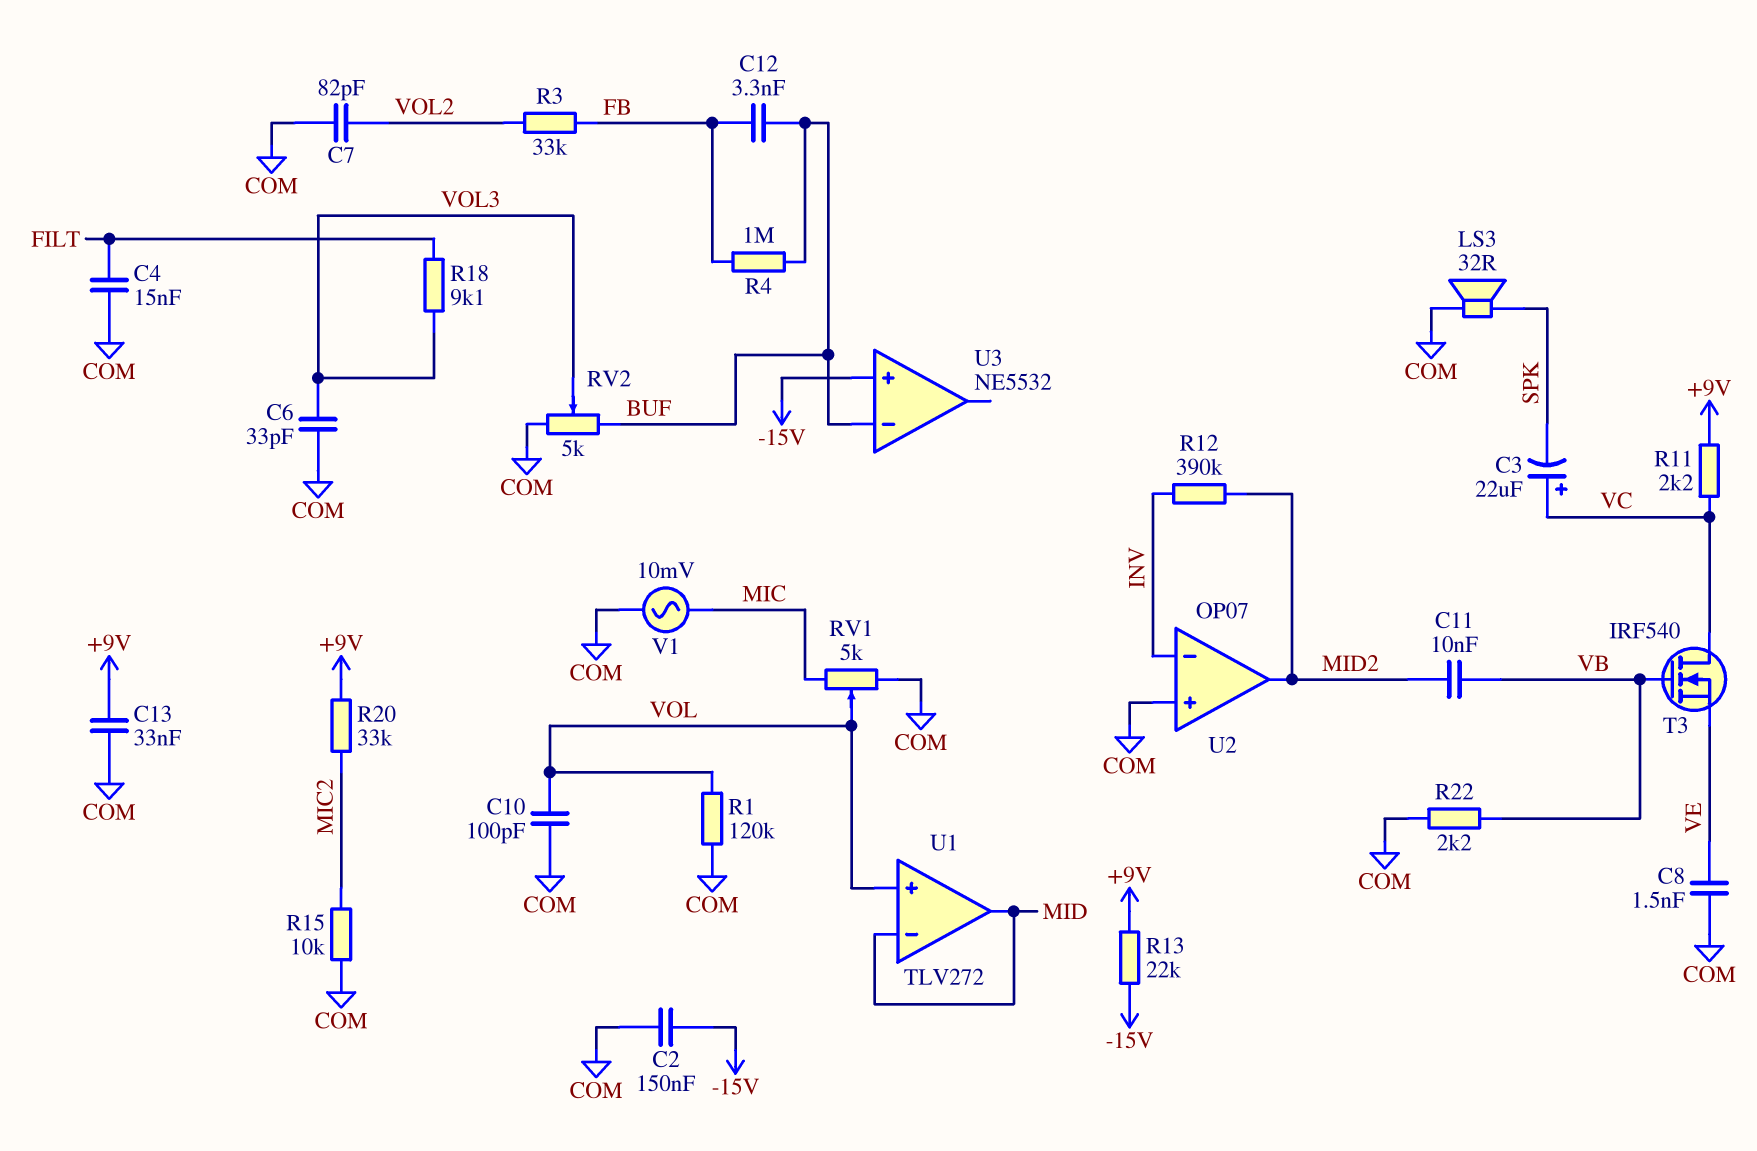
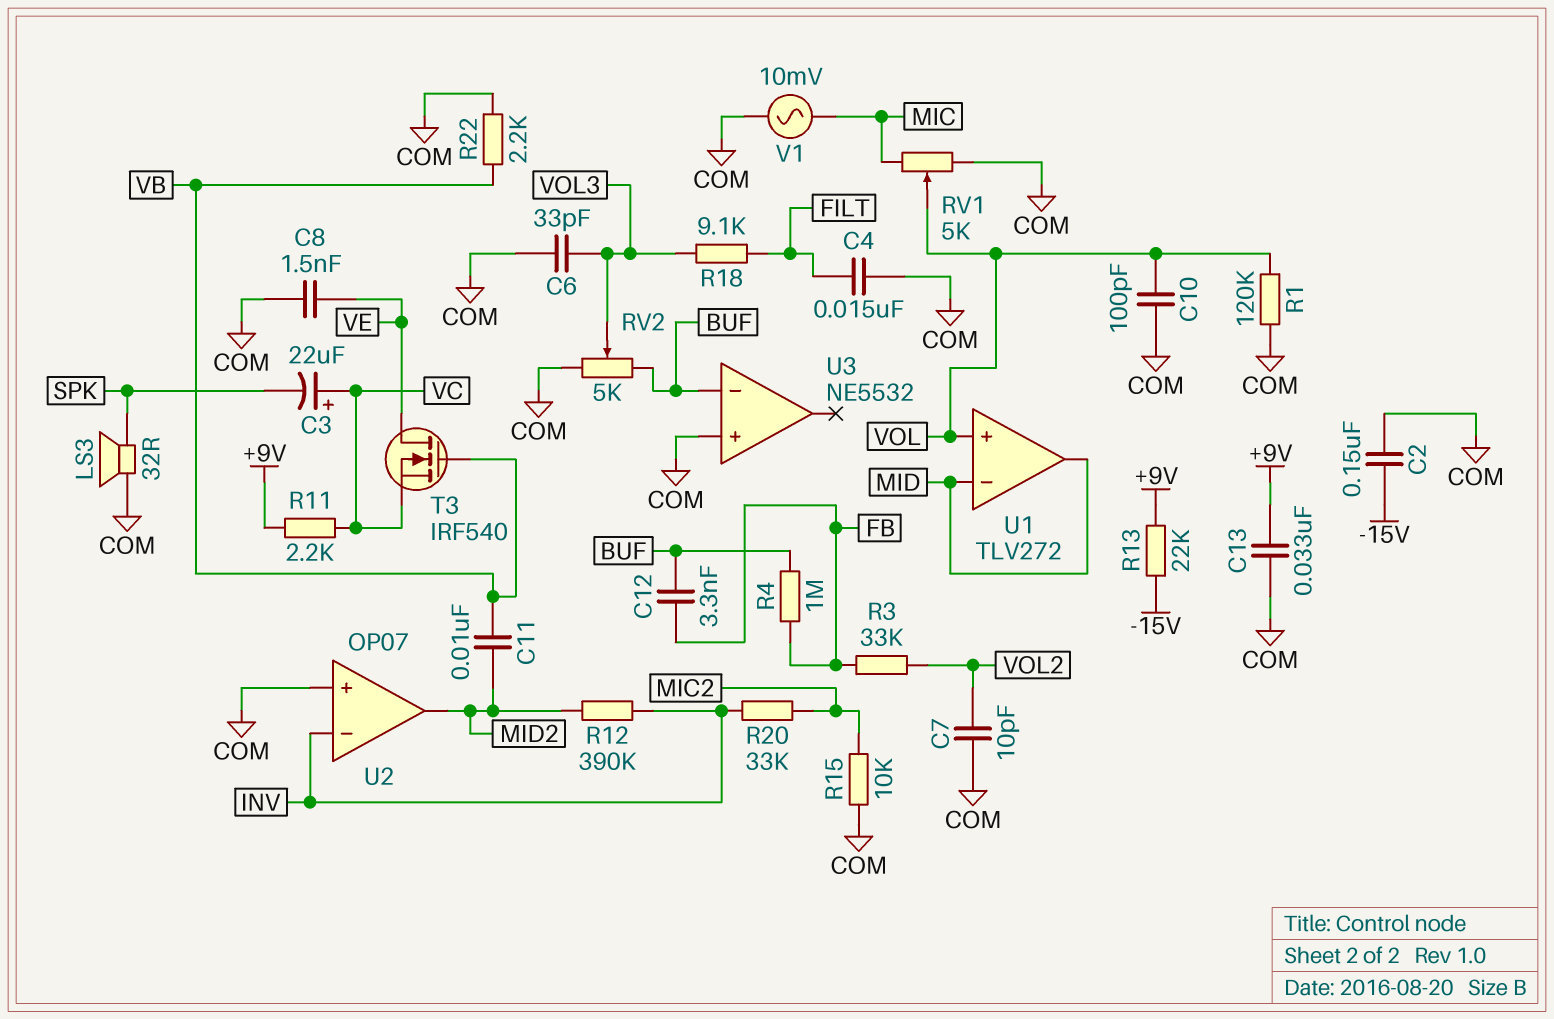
C7: 82pF (COM, VOL2) -> 10pF (COM, VOL2)
R20: 33k (+9V, MIC2) -> 33k (INV, MIC2)
T3: NMOS IRF540 (G VB, D VC, S VE) -> NMOS IRF540 (G VB, D VE, S VC)
U3 pin in+: -15V -> COM

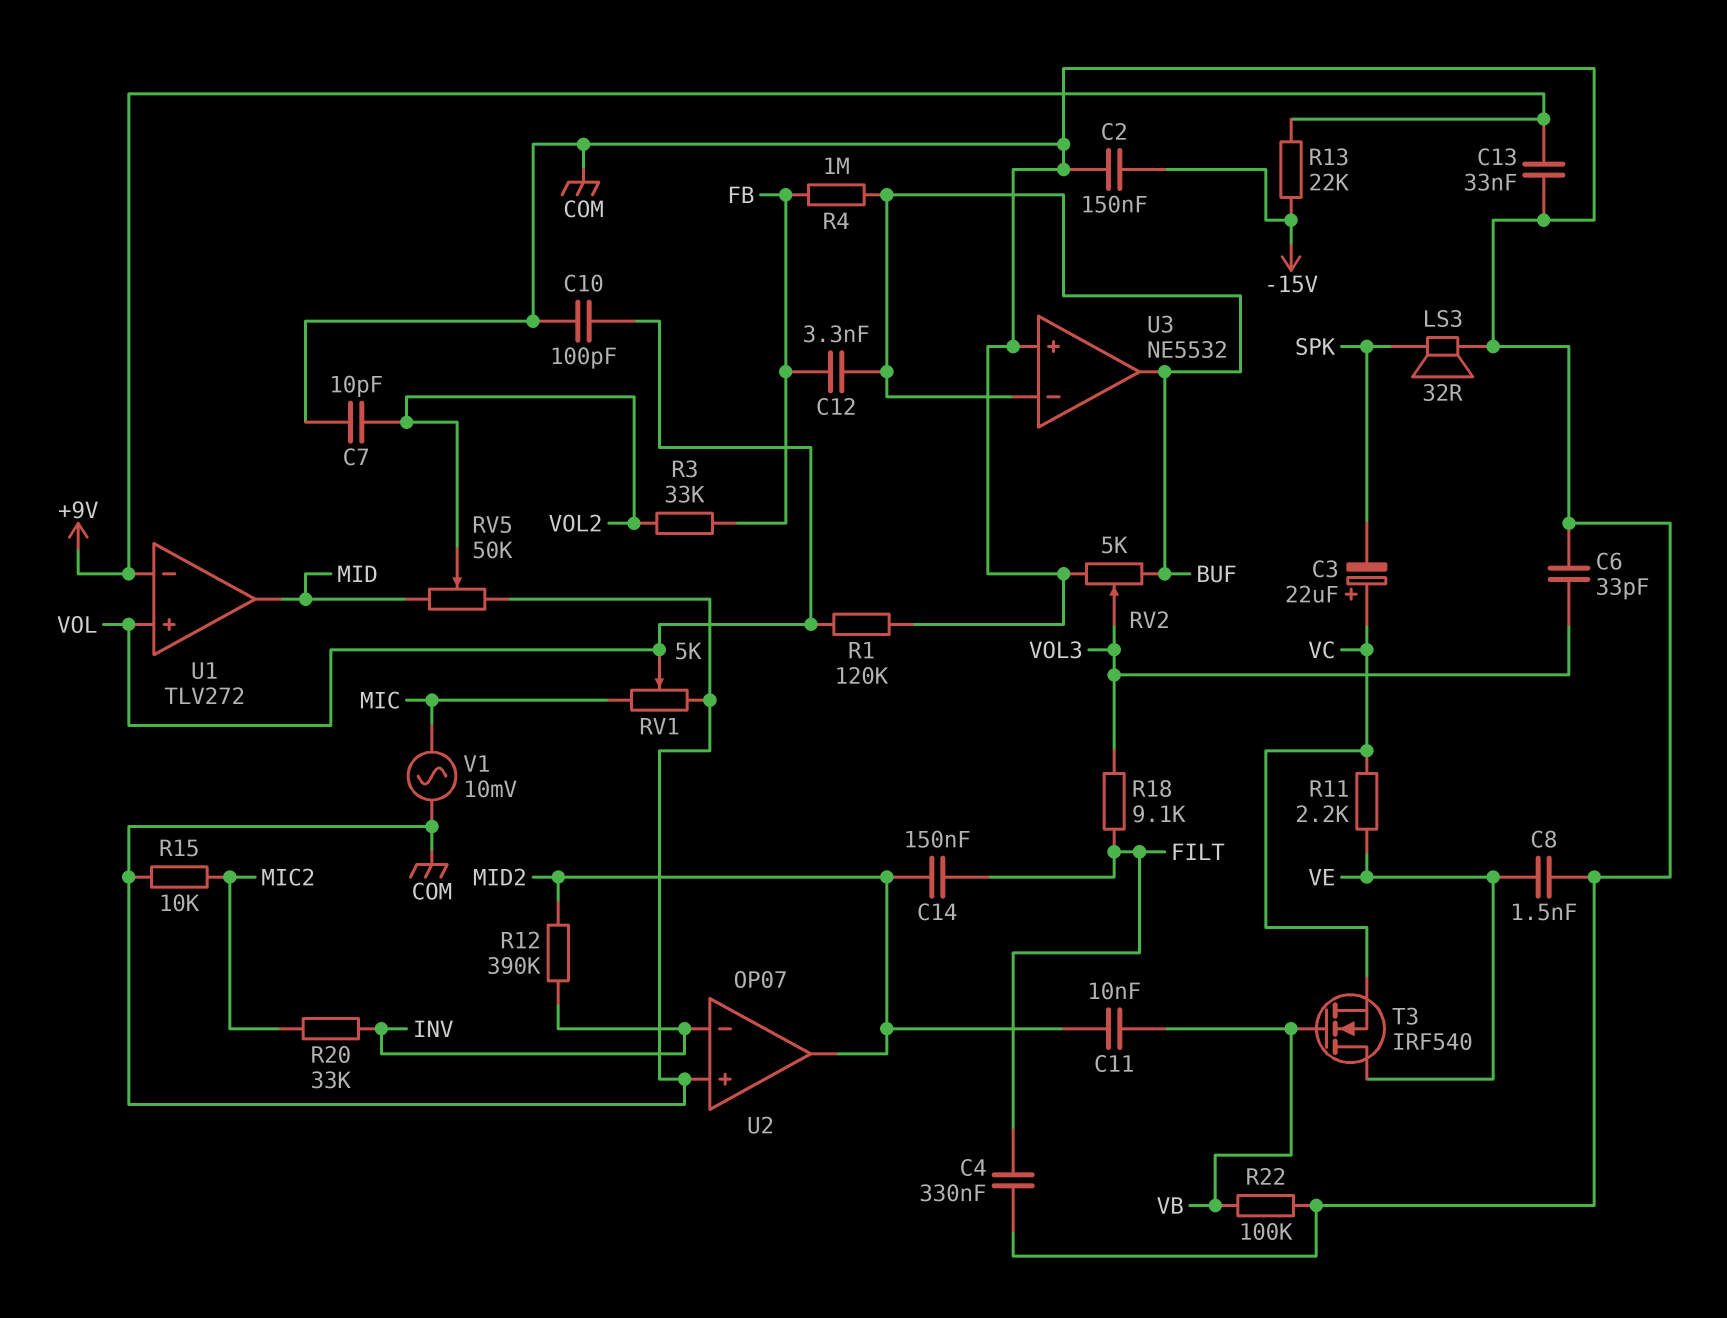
C4: 15nF (COM, FILT) -> 330nF (COM, FILT)
C14: none -> 150nF (FILT, MID2)
R11: 2.2k (+9V, VC) -> 2.2k (VC, VE)
R22: 2.2k (COM, VB) -> 100k (COM, VB)
RV5: none -> 50k (COM, MID, wiper VOL2)
U1 pin in-: MID -> +9V
U3 pin out: none -> BUF

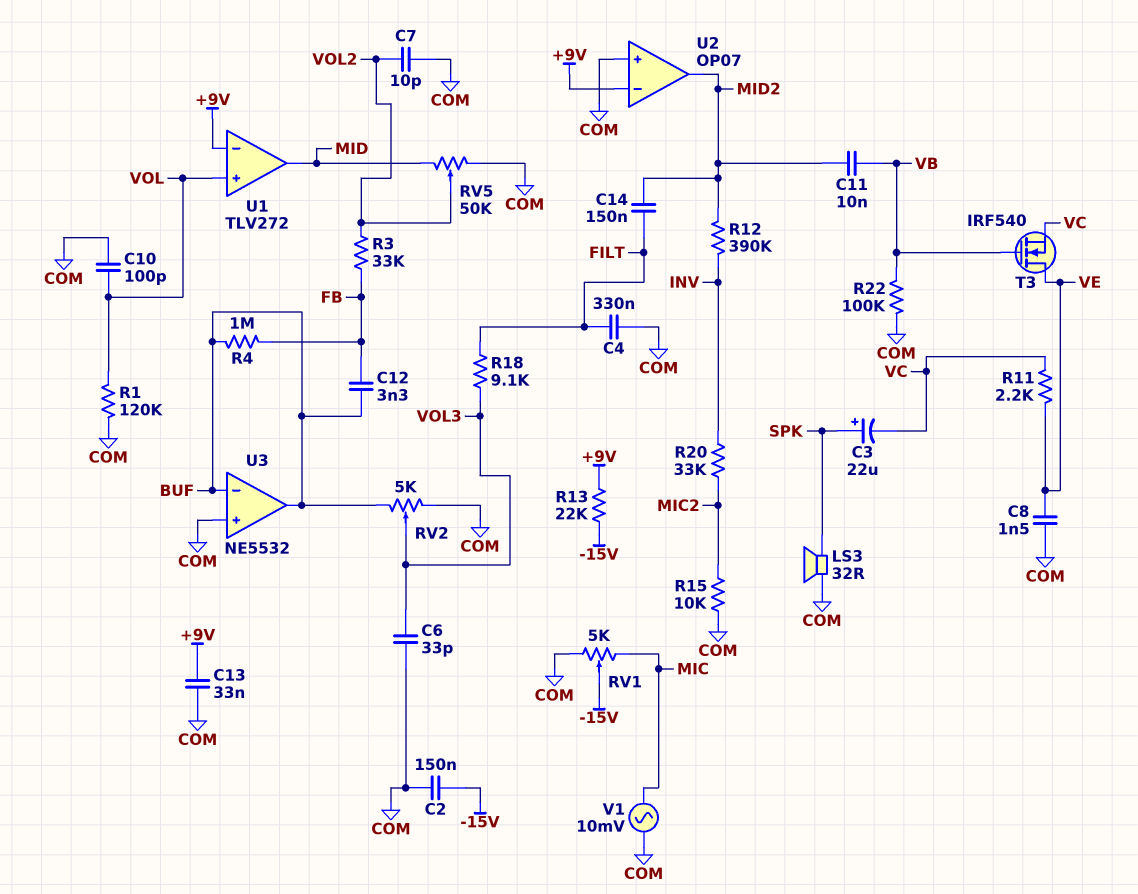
C3: 22uF (plus VC, minus SPK) -> 22uF (plus SPK, minus VC)
RV1: 5k (COM, MIC, wiper VOL) -> 5k (COM, MIC, wiper -15V)
U2 pin in-: INV -> +9V

